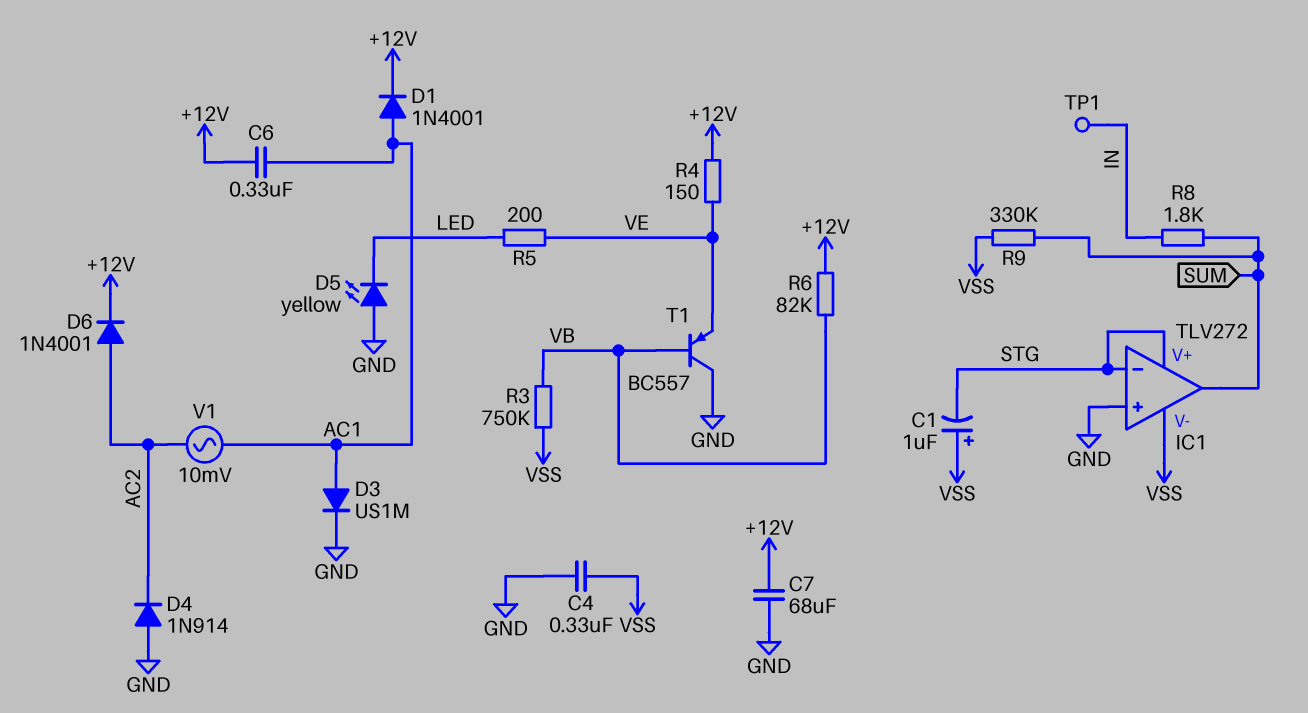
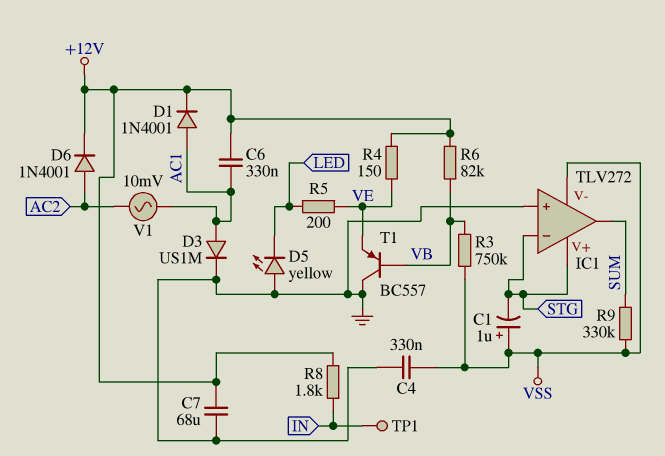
D4: diode 1N914 (A GND, K AC2) -> none
R8: 1.8k (IN, SUM) -> 1.8k (+12V, IN)

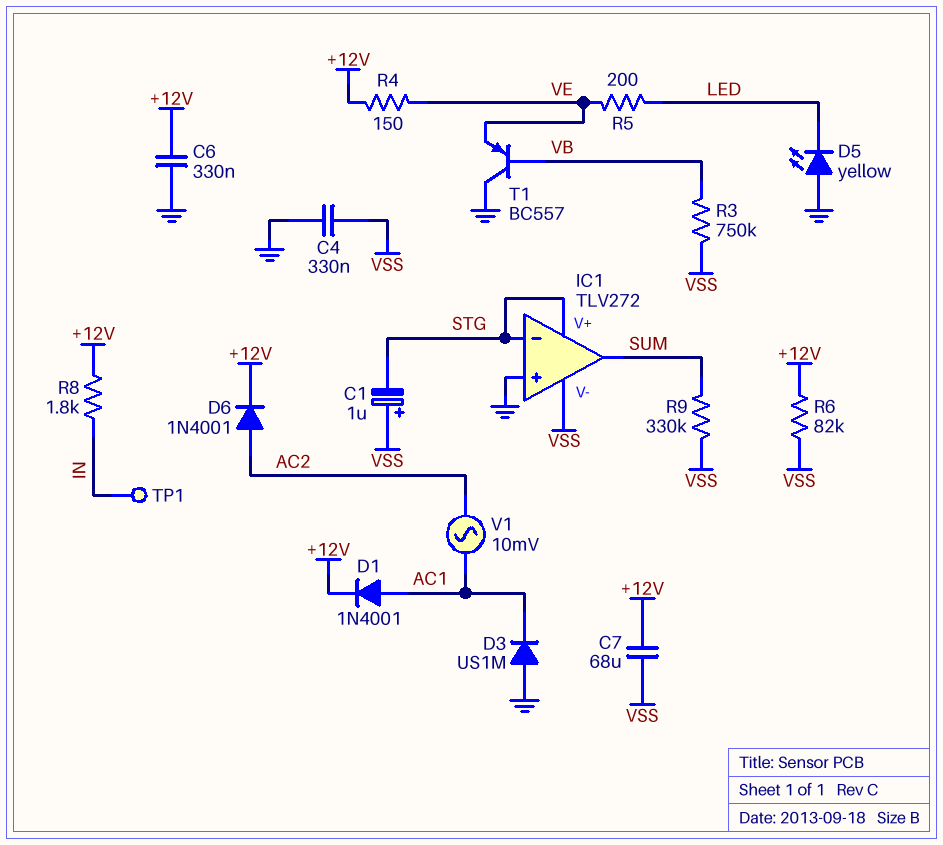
C6: 330nF (+12V, AC1) -> 330nF (+12V, GND)
C7: 68uF (+12V, GND) -> 68uF (+12V, VSS)
D3: diode US1M (A AC1, K GND) -> diode US1M (A GND, K AC1)
R6: 82k (+12V, VB) -> 82k (+12V, VSS)

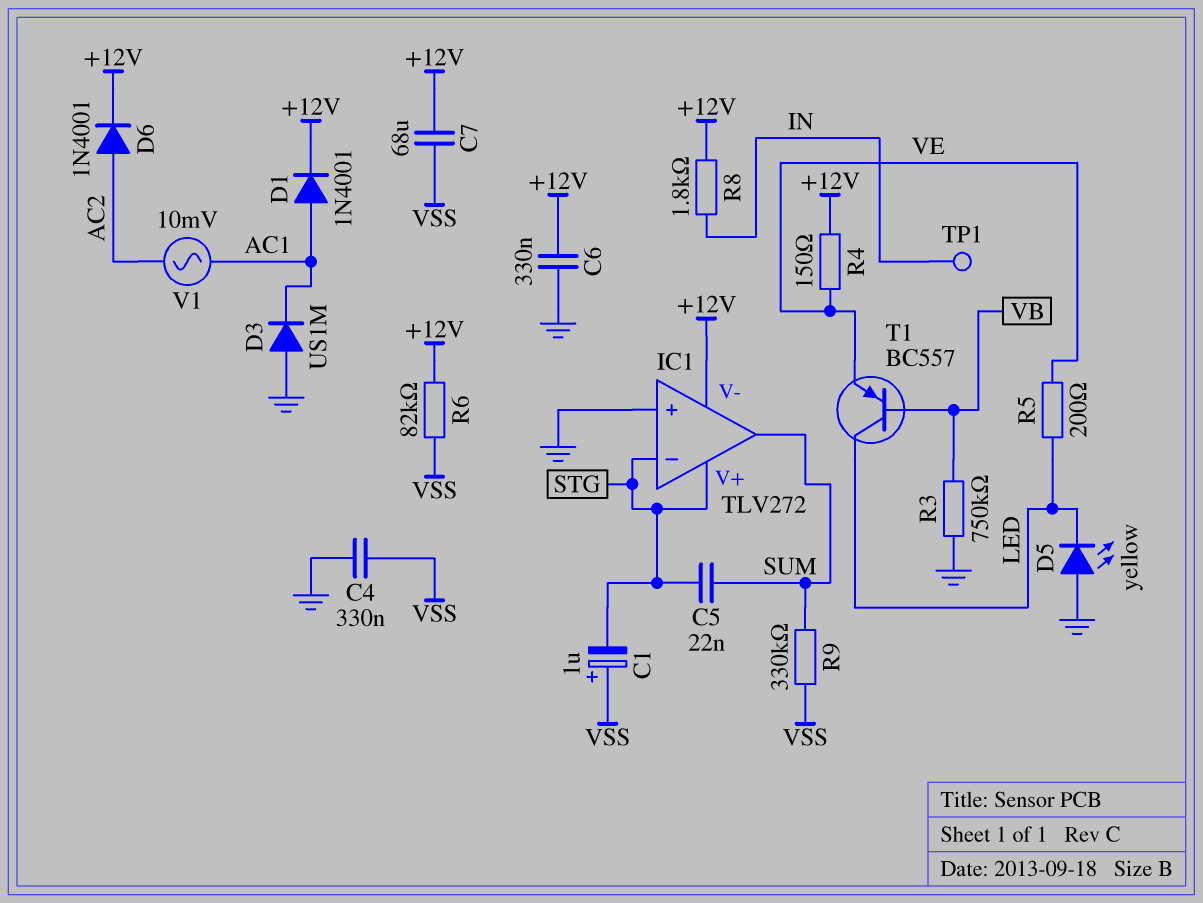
C5: none -> 22nF (STG, SUM)
IC1 pin V-: VSS -> +12V
R3: 750k (VB, VSS) -> 750k (GND, VB)
T1: PNP BC557 (B VB, C GND, E VE) -> PNP BC557 (B VB, C LED, E VE)

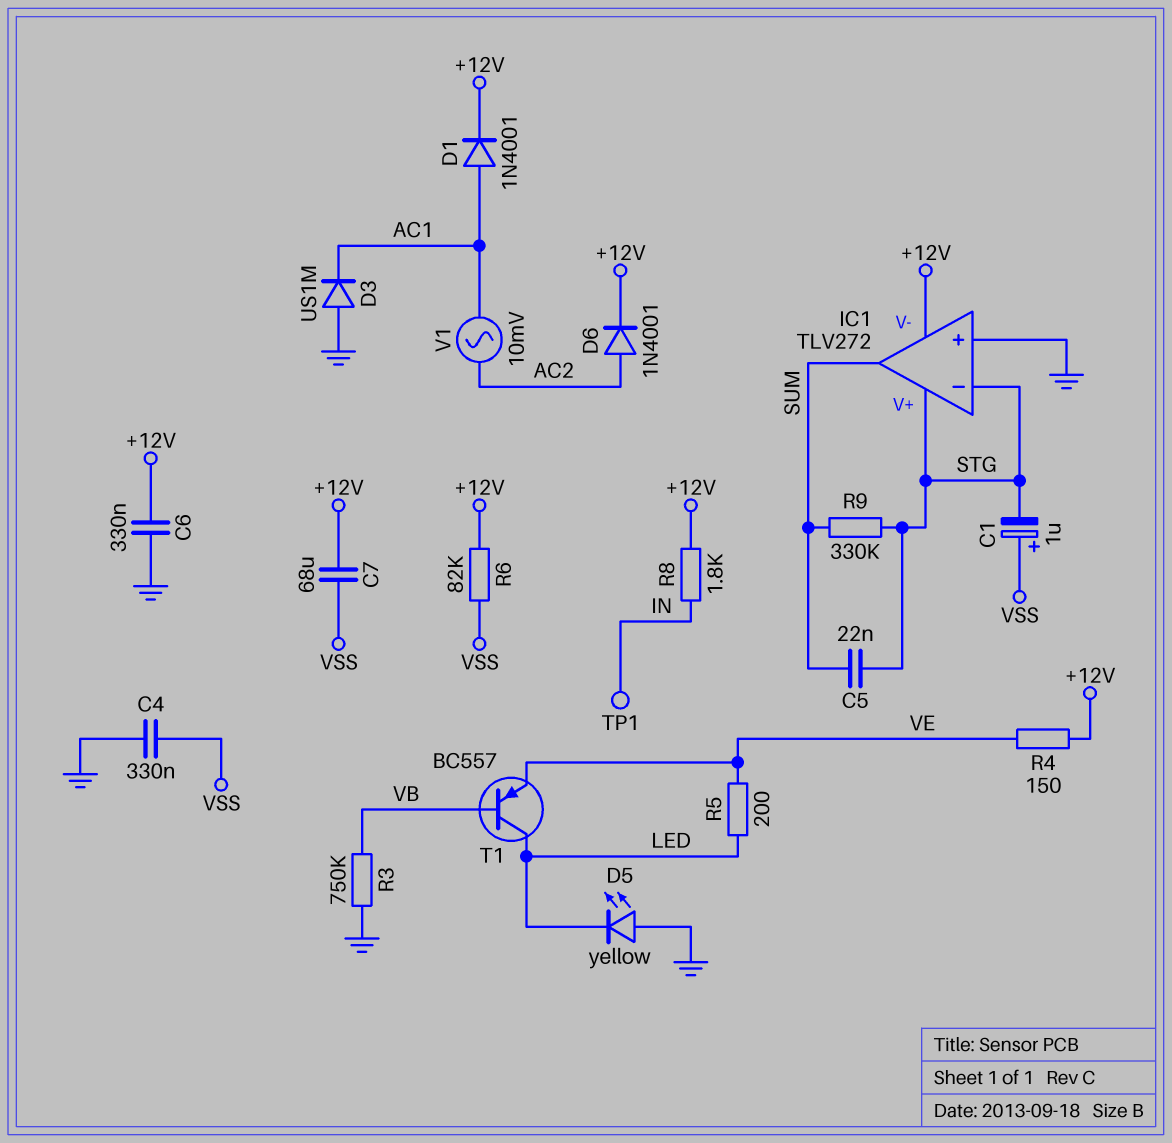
R9: 330k (SUM, VSS) -> 330k (STG, SUM)

